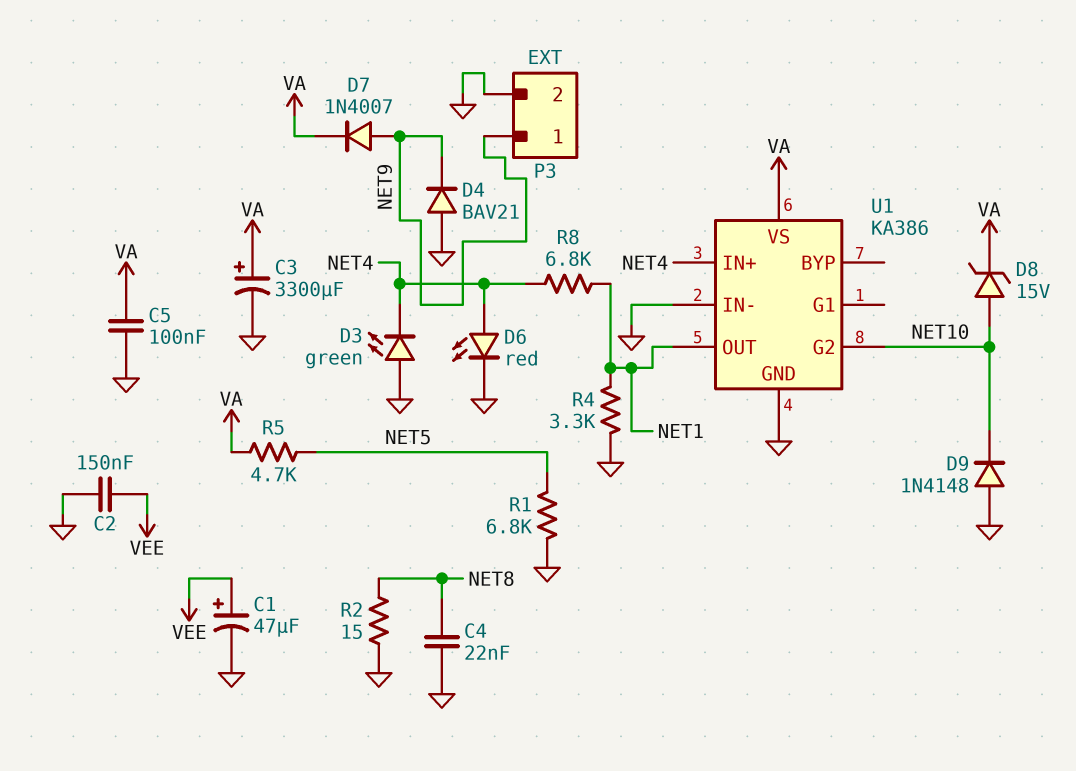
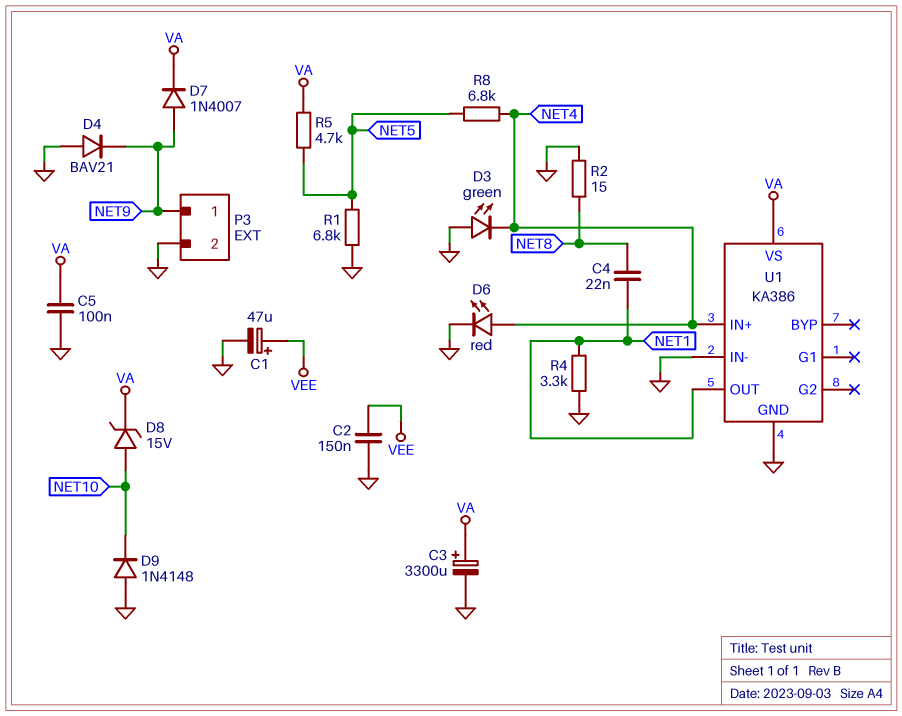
C4: 22nF (GND, NET8) -> 22nF (NET1, NET8)
R8: 6.8k (NET1, NET4) -> 6.8k (NET4, NET5)
U1 pin G2: NET10 -> none

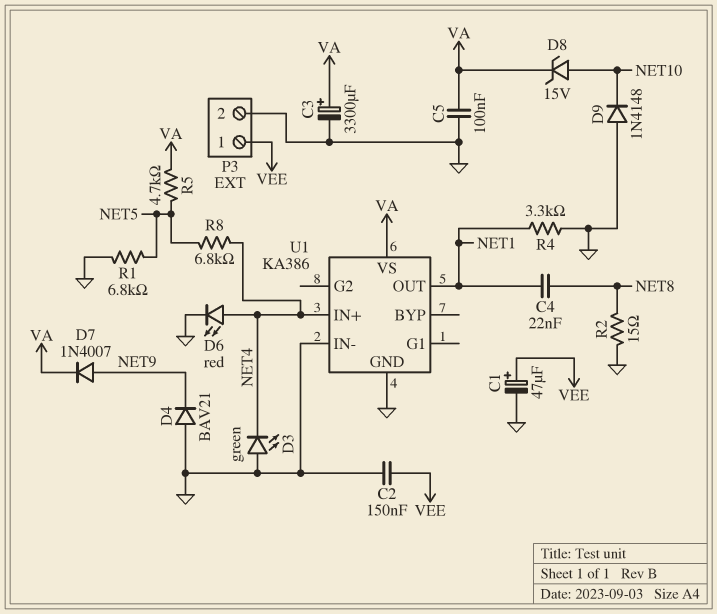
P3 pin 1: NET9 -> VEE

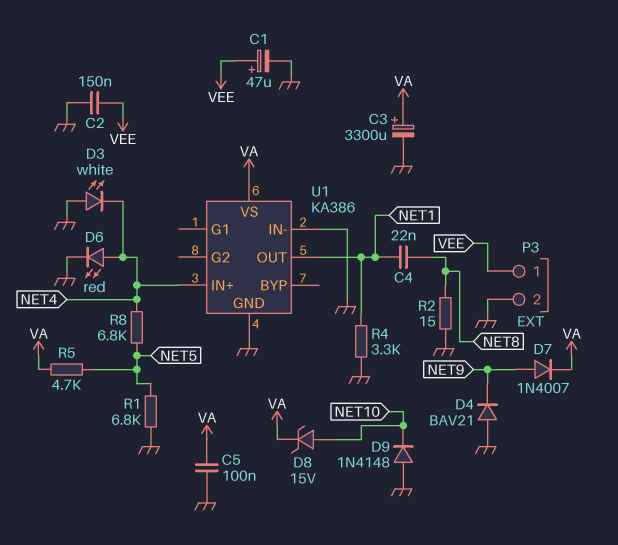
D3: LED green (A GND, K NET4) -> LED white (A GND, K NET4)

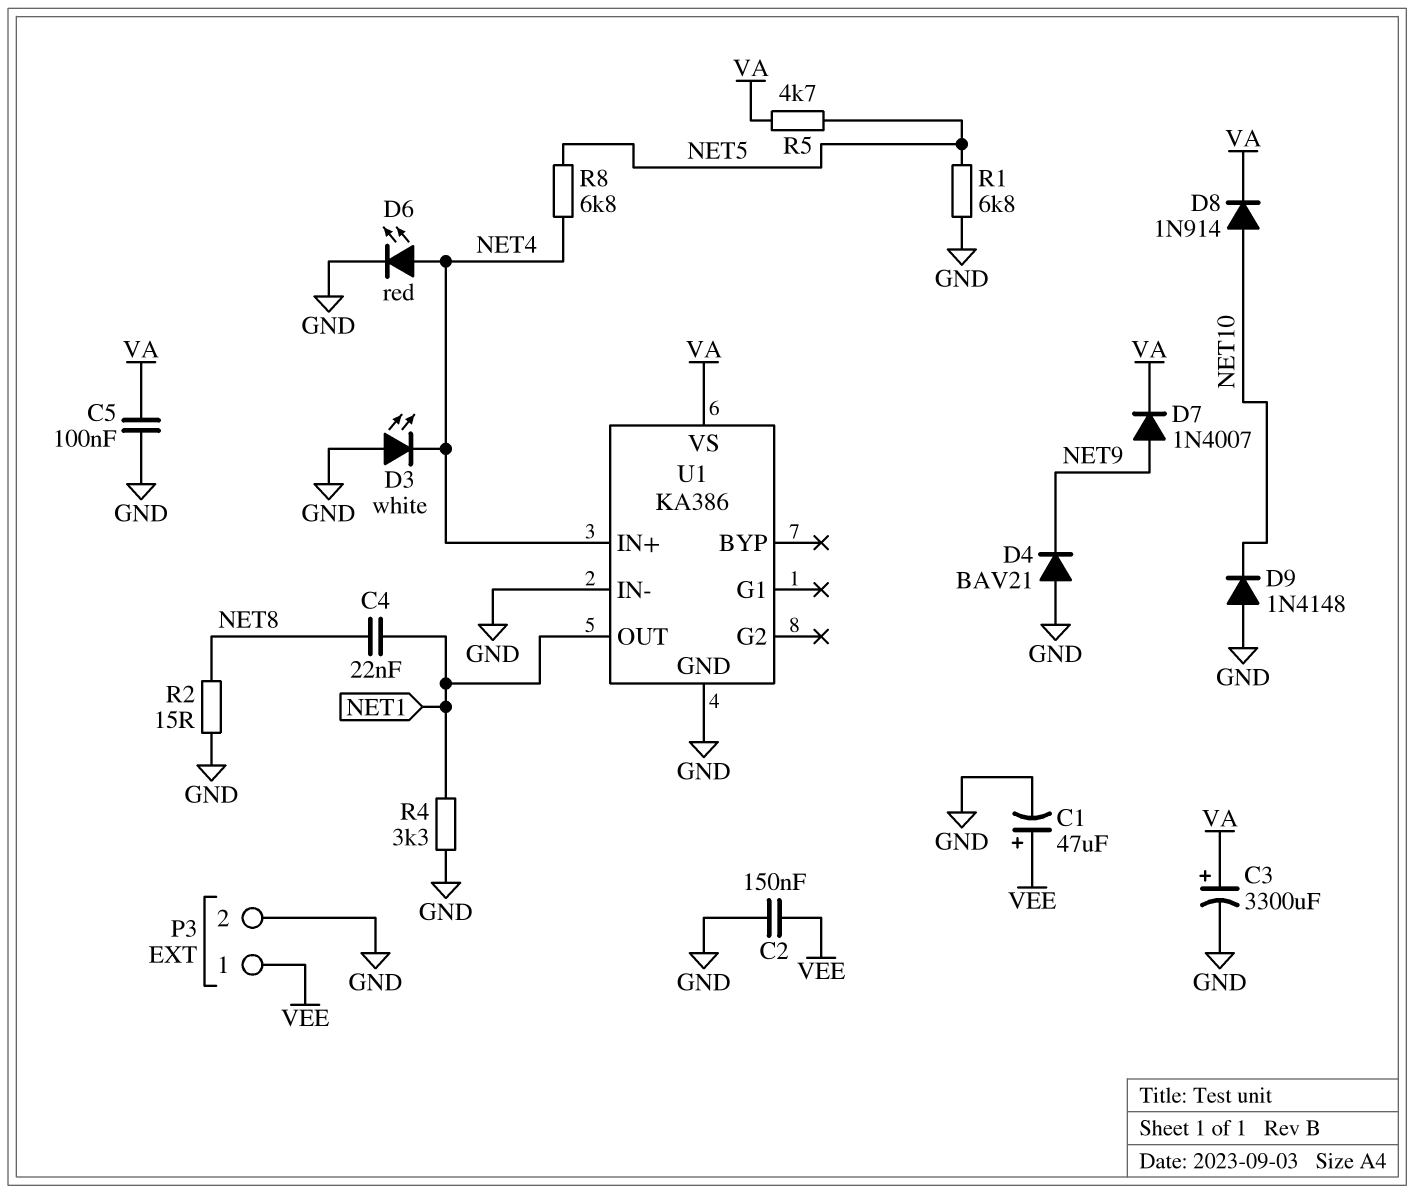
D8: zener 15V (A NET10, K VA) -> diode 1N914 (A NET10, K VA)

